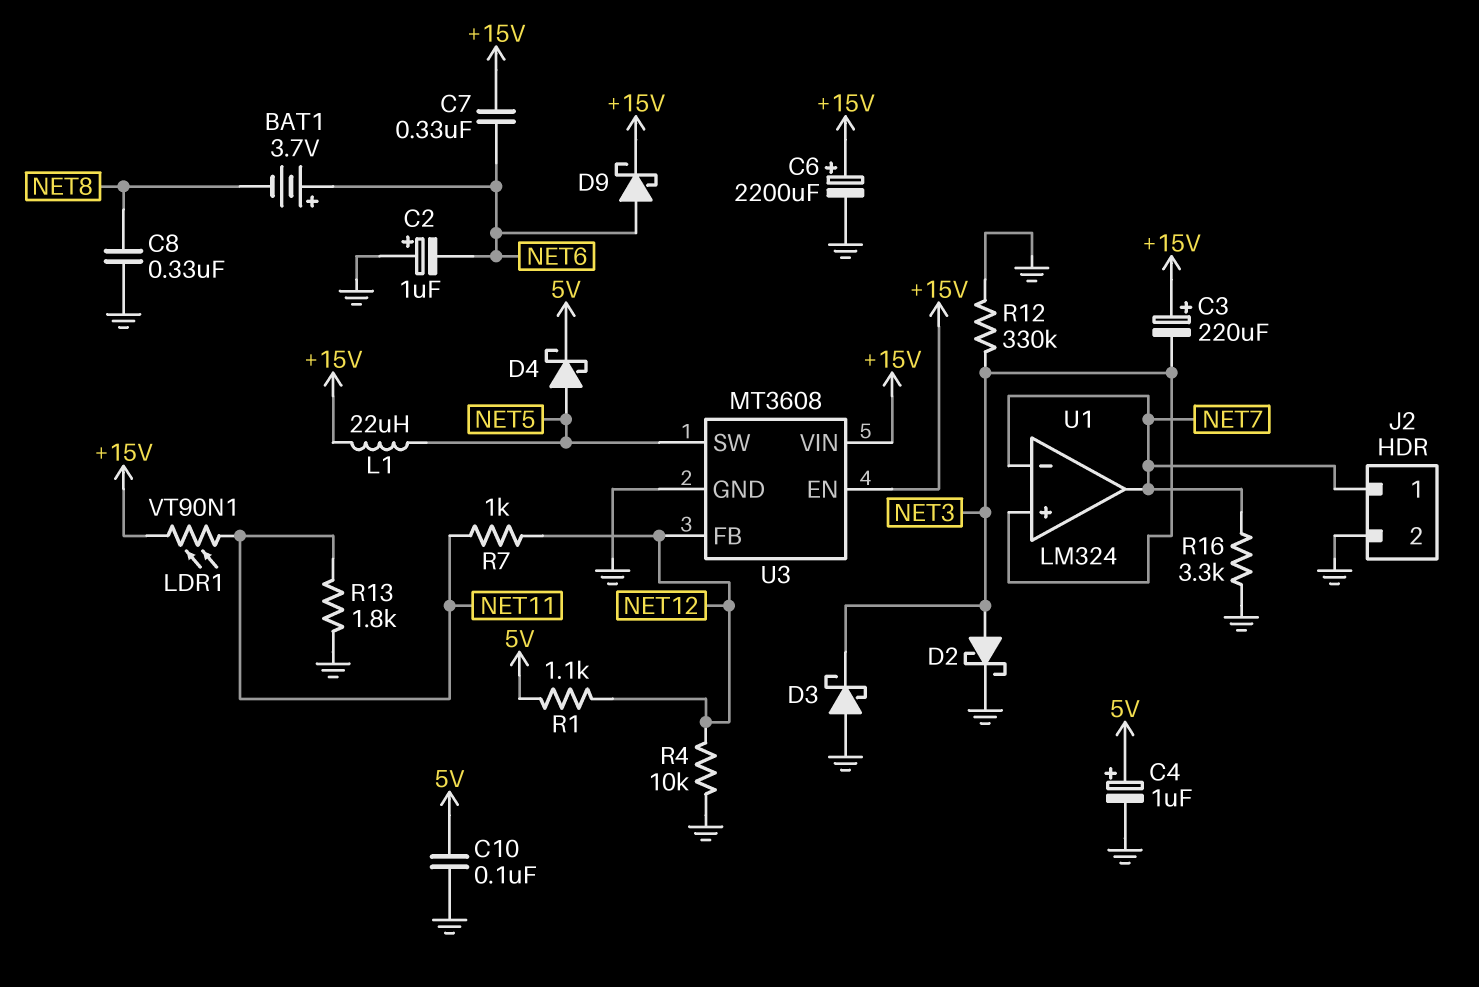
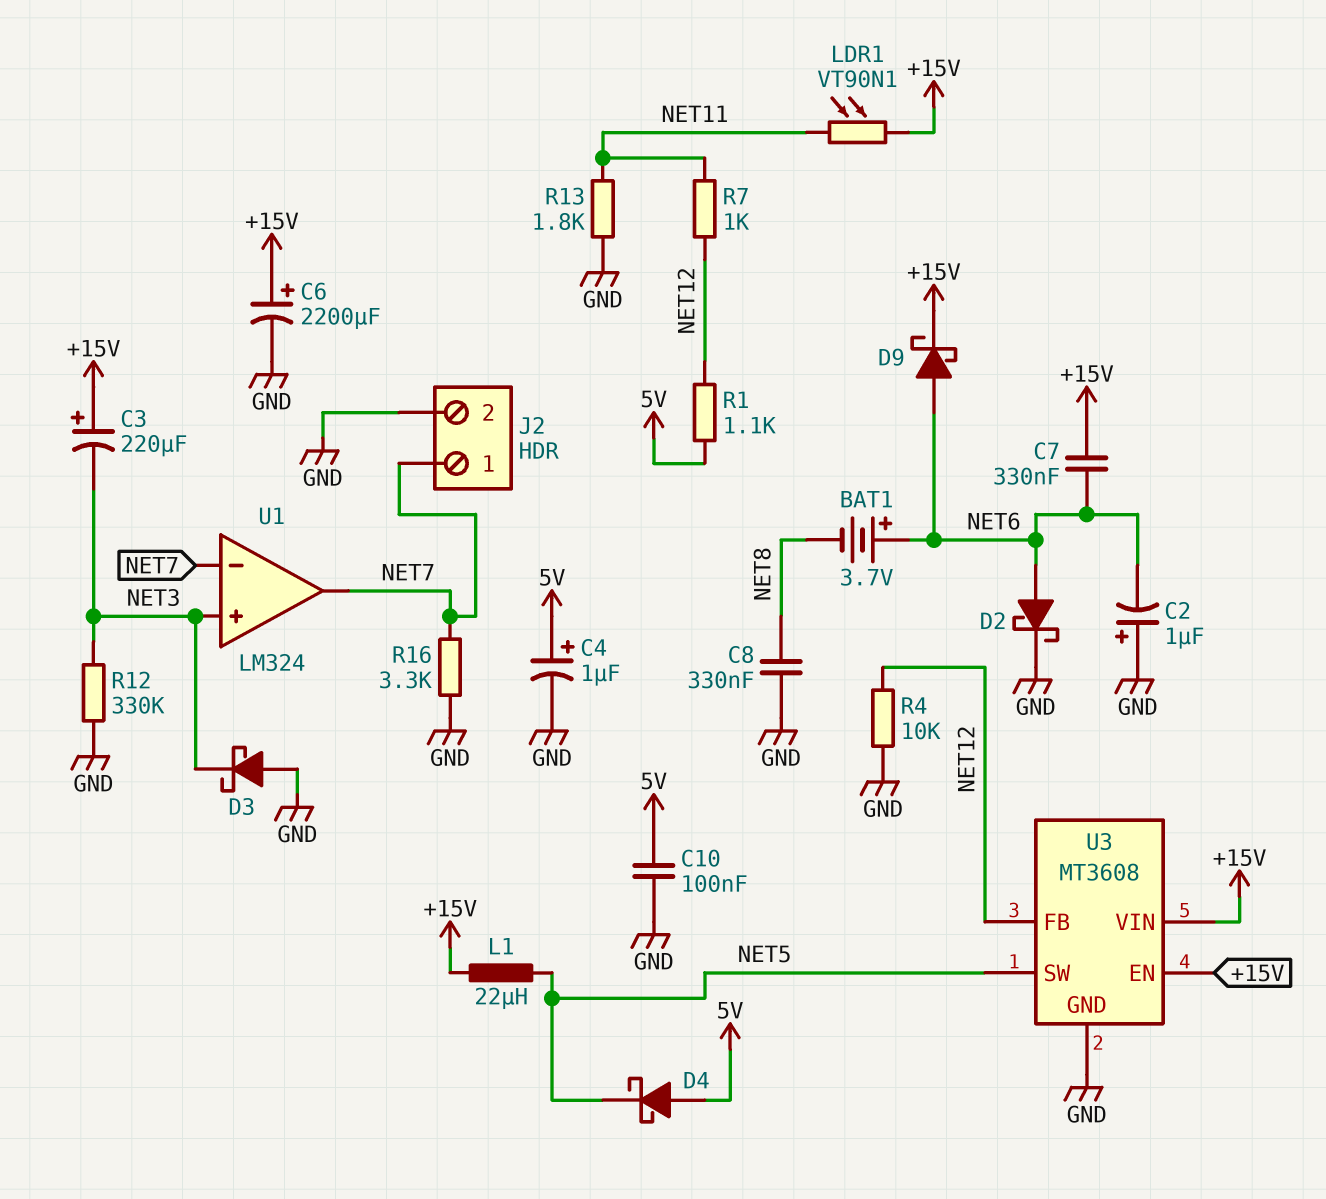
D2: schottky (A NET3, K GND) -> schottky (A NET6, K GND)
D4: schottky (A NET5, K 5V) -> schottky (A 5V, K NET5)

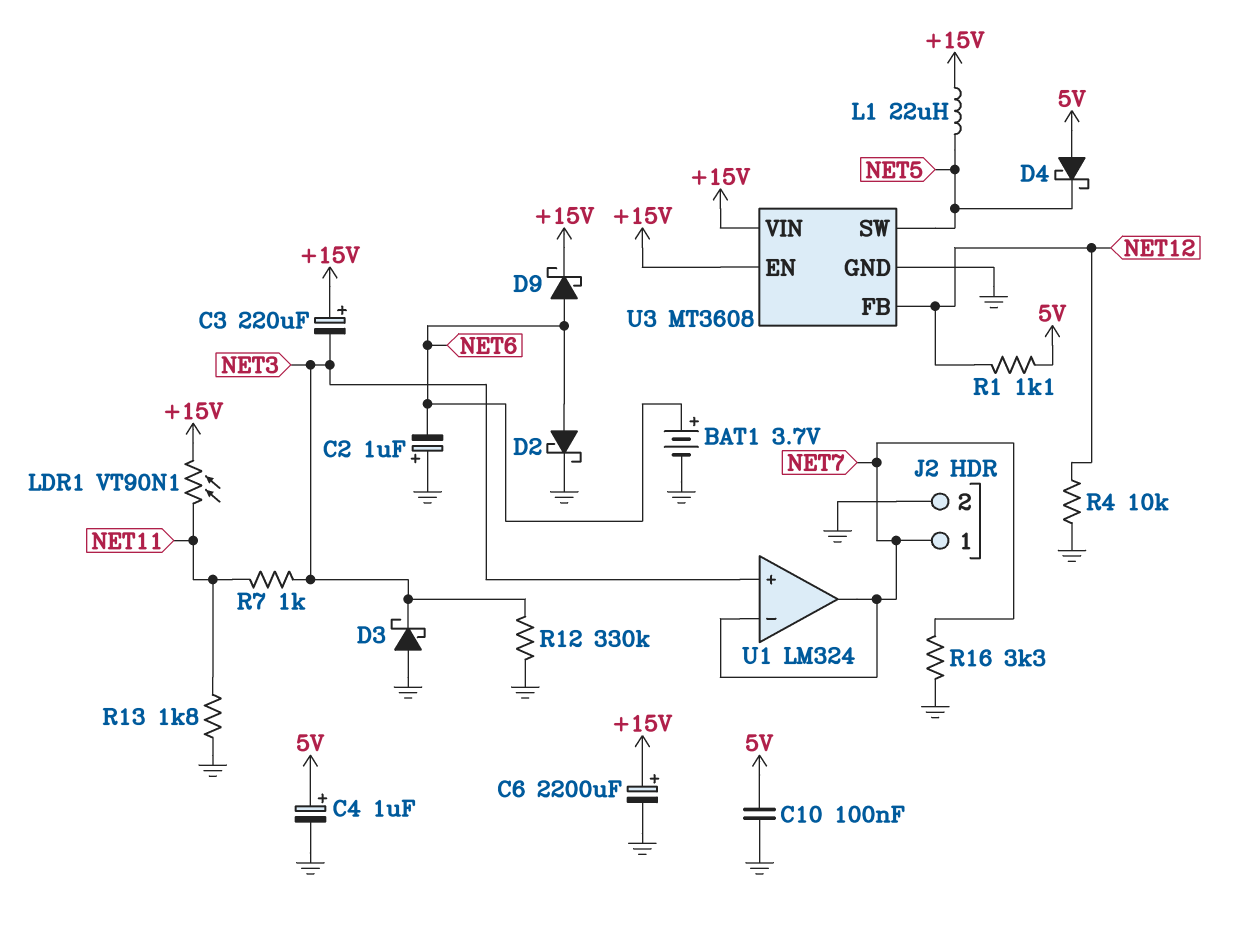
BAT1: 3.7V (plus NET6, minus NET8) -> 3.7V (plus NET6, minus GND)
C7: 330nF (+15V, NET6) -> none
C8: 330nF (GND, NET8) -> none
R7: 1k (NET11, NET12) -> 1k (NET3, NET11)

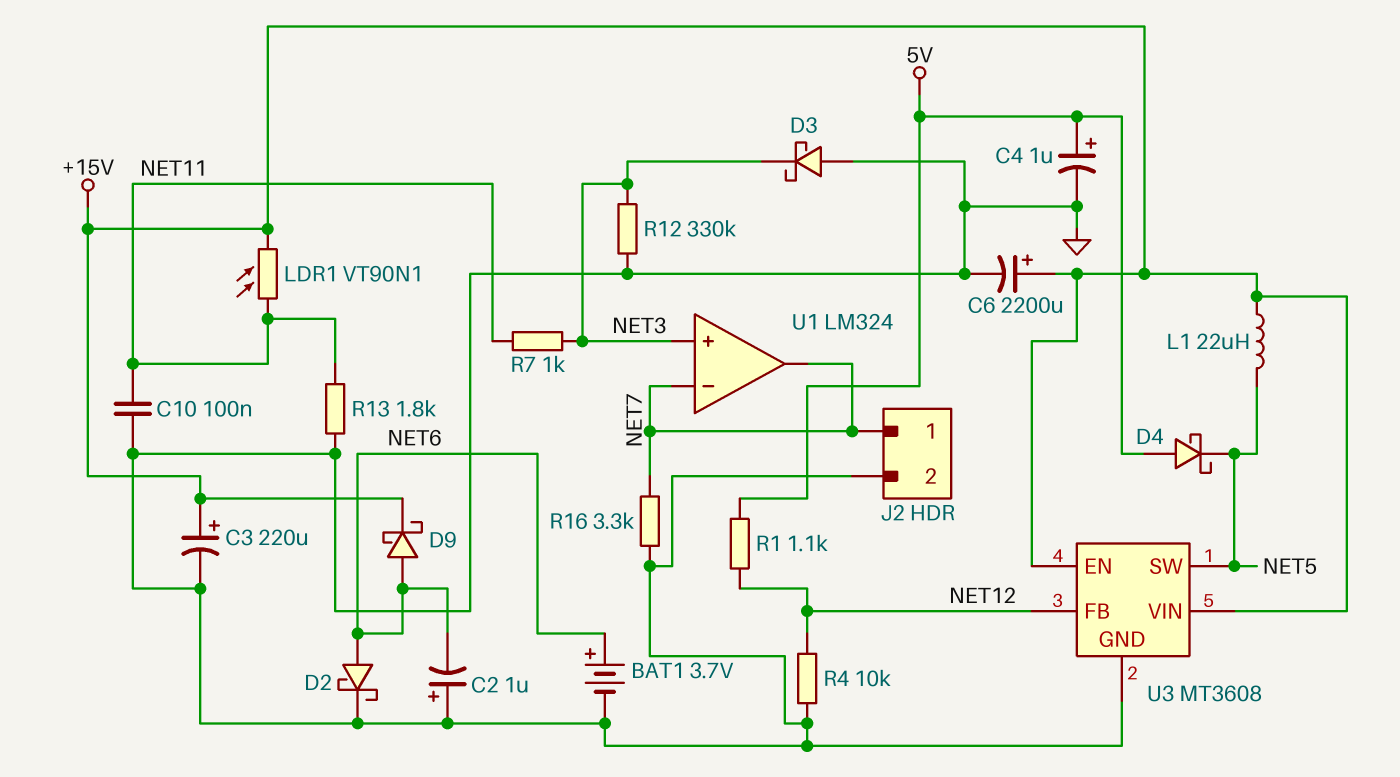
C3: 220uF (plus +15V, minus NET3) -> 220uF (plus +15V, minus GND)
C10: 100nF (5V, GND) -> 100nF (GND, NET11)

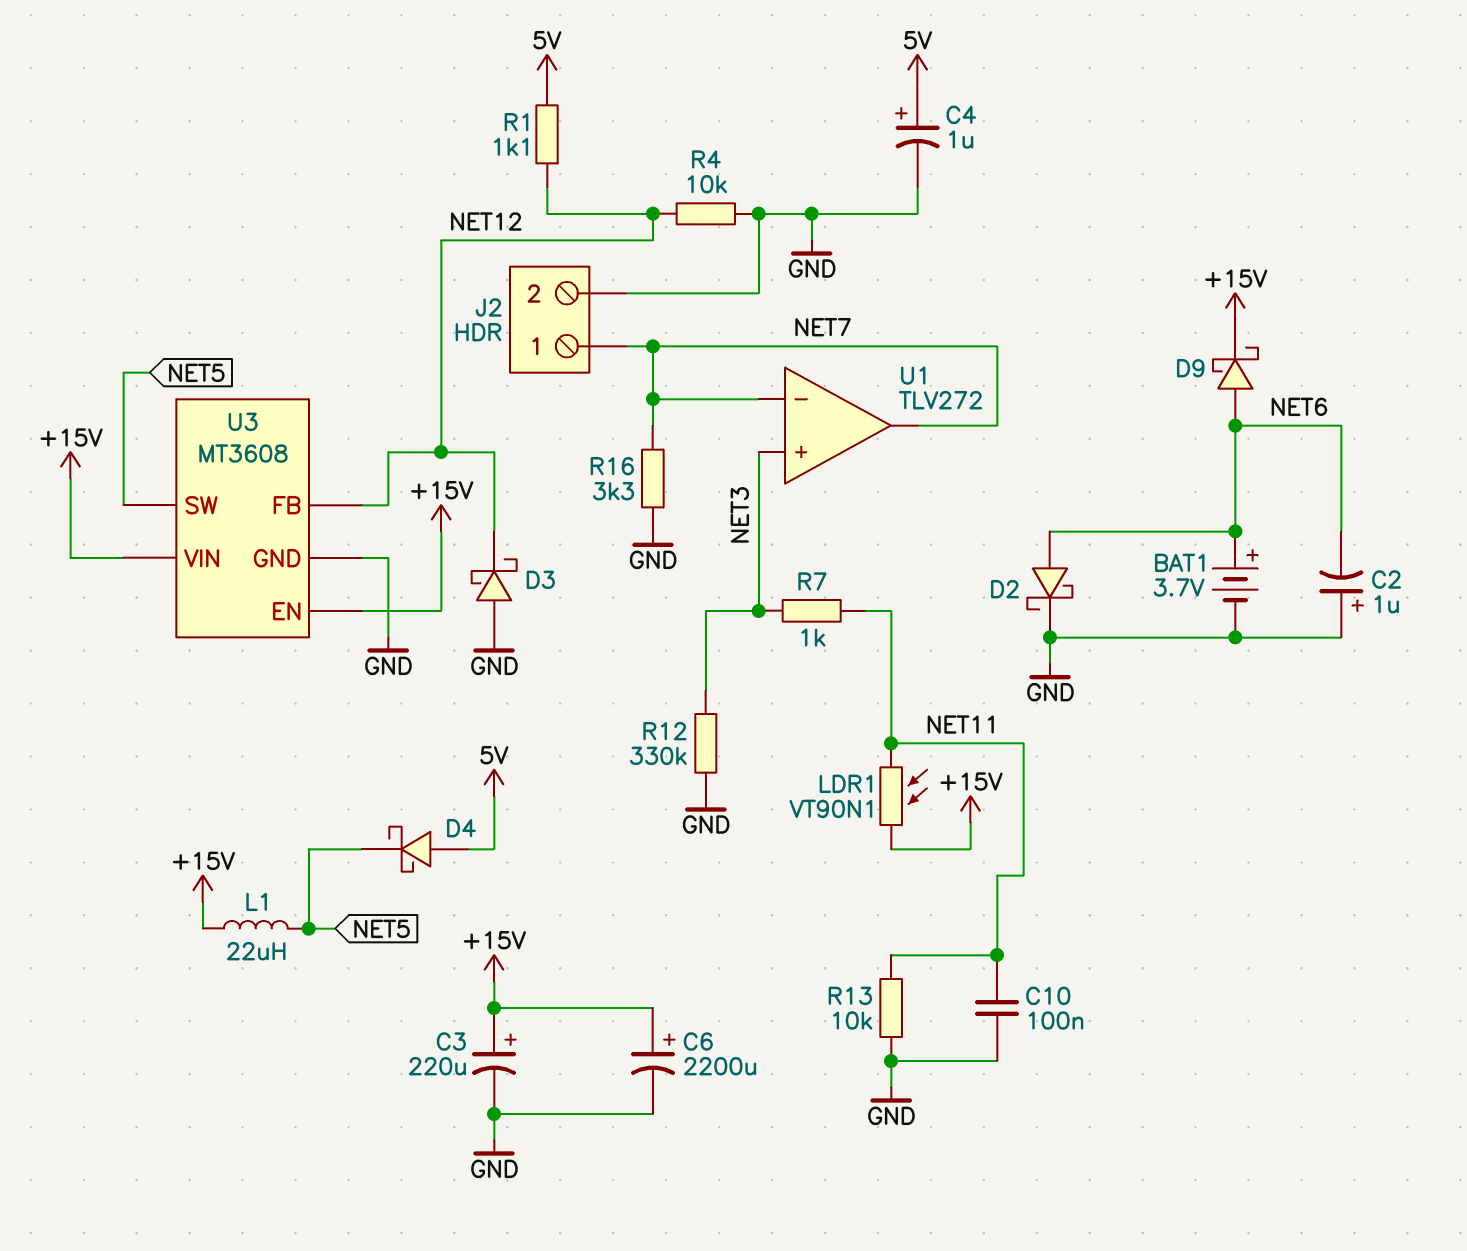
D3: schottky (A GND, K NET3) -> schottky (A GND, K NET12)
R13: 1.8k (GND, NET11) -> 10k (GND, NET11)
U1: LM324 -> TLV272

